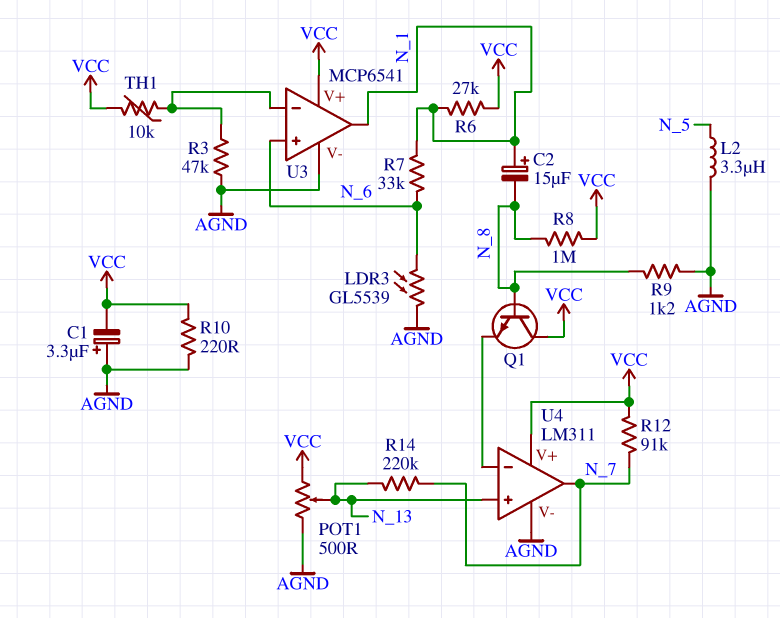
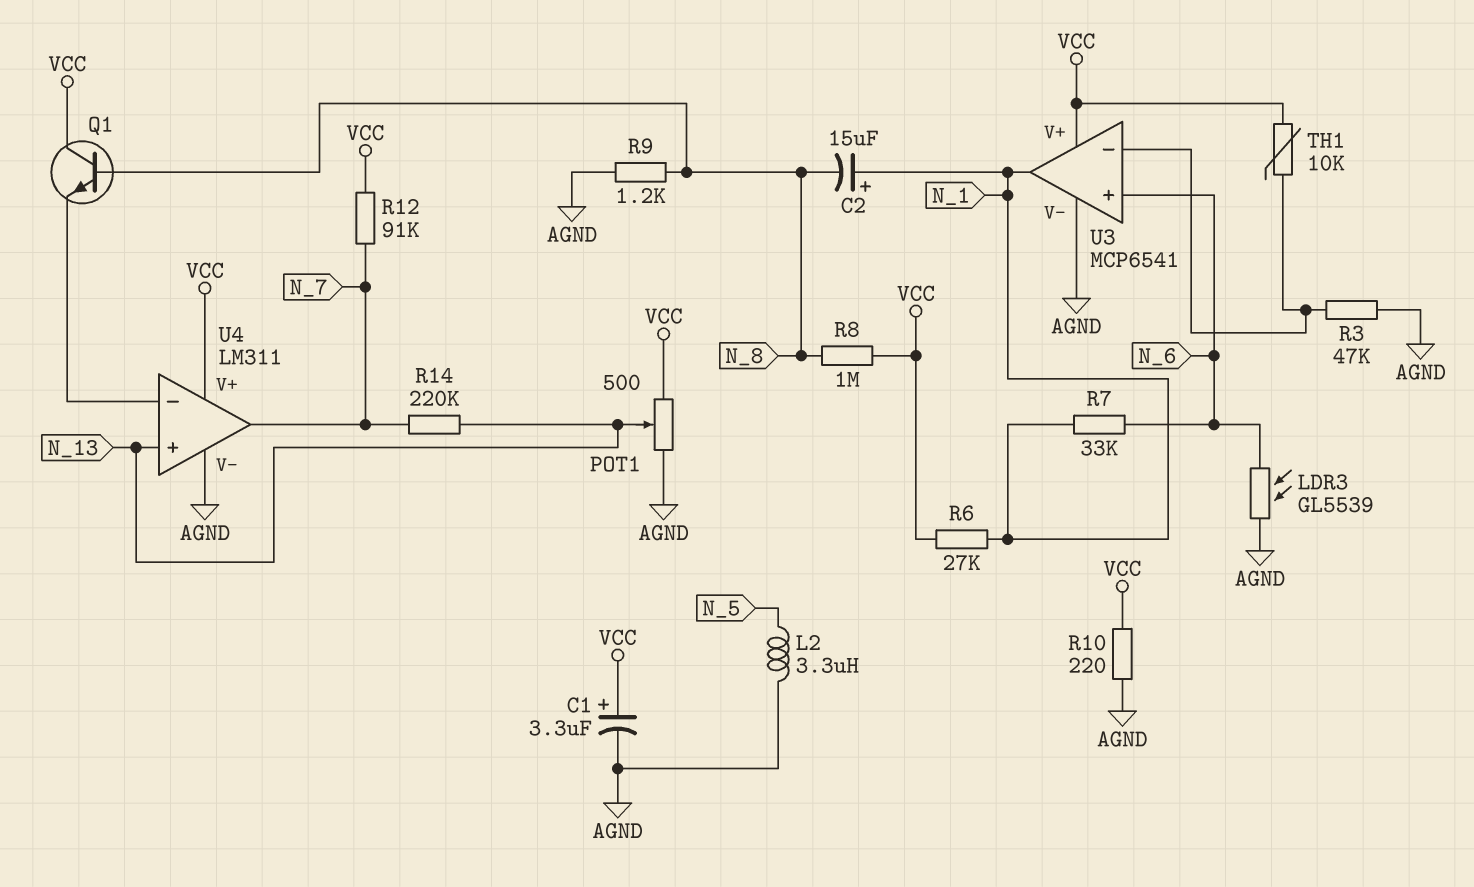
C1: 3.3uF (plus AGND, minus VCC) -> 3.3uF (plus VCC, minus AGND)

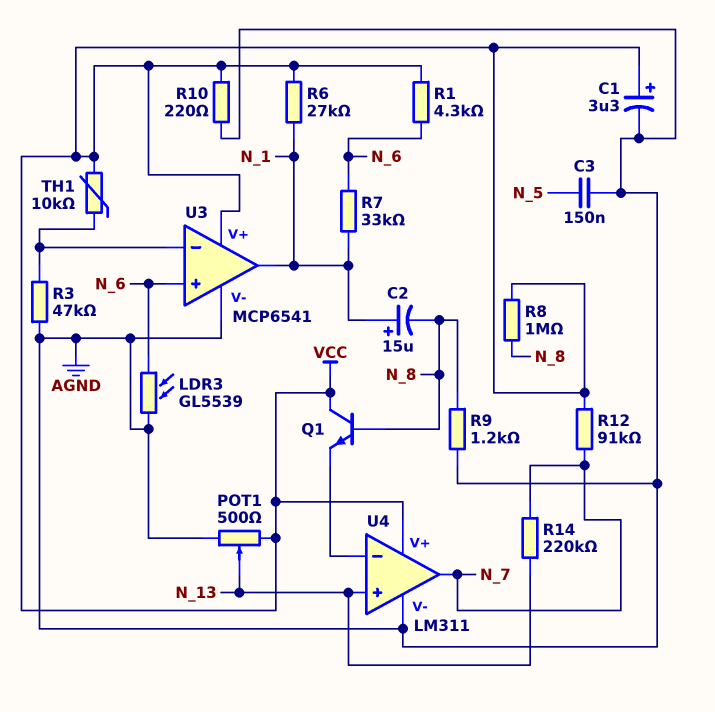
C3: none -> 150nF (AGND, N_5)
L2: 3.3uH (AGND, N_5) -> none
R1: none -> 4.3k (N_6, VCC)

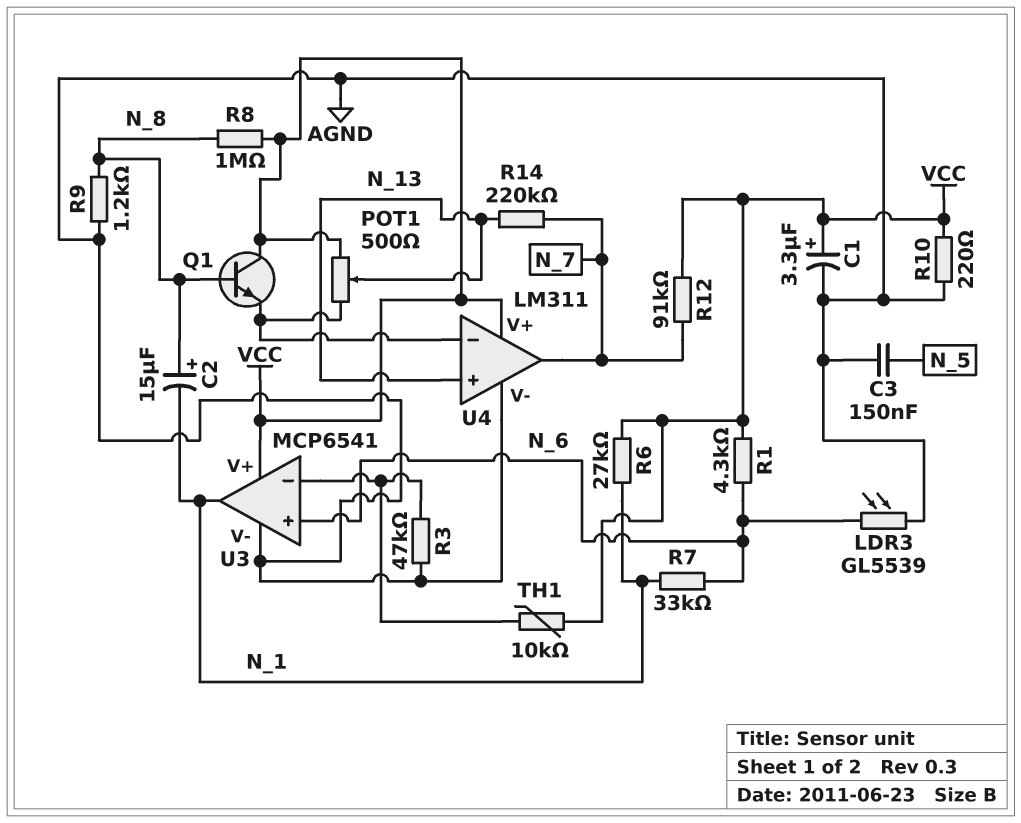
C2: 15uF (plus N_1, minus N_8) -> 15uF (plus N_8, minus N_1)
POT1: 500 (AGND, VCC, wiper N_13) -> 500 (U4/in-, VCC, wiper N_13)

